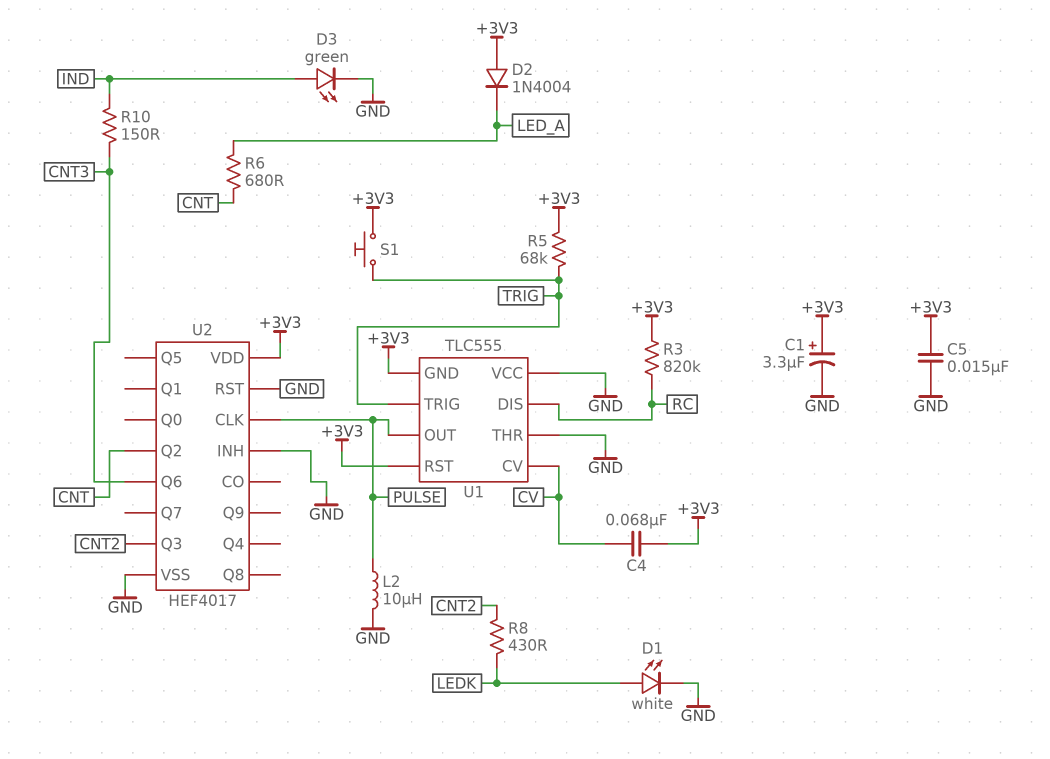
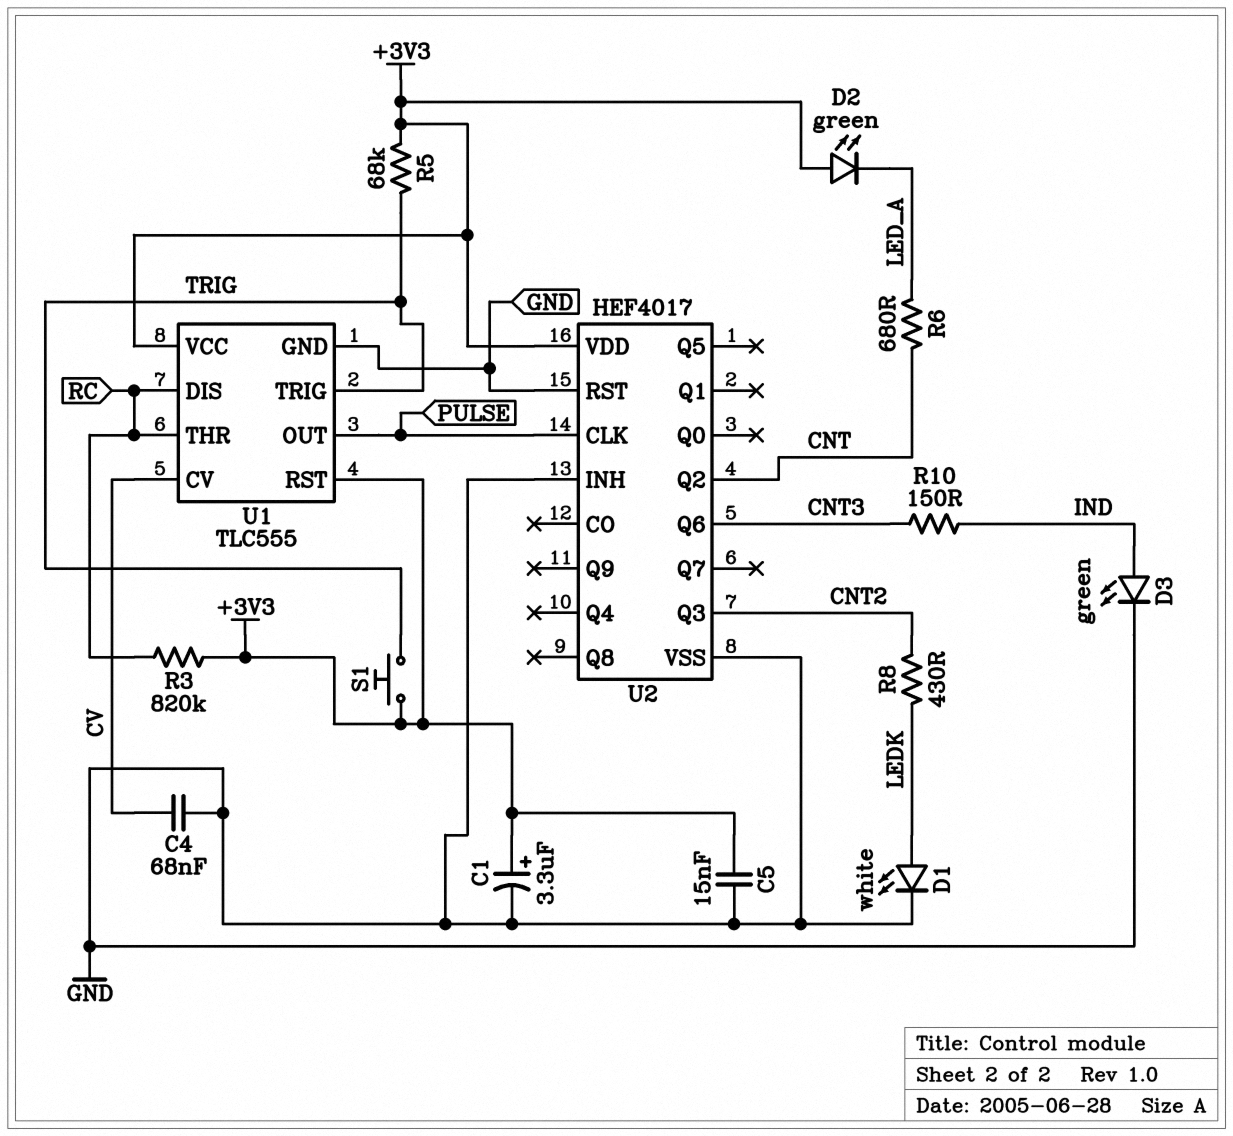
C4: 68nF (+3V3, CV) -> 68nF (CV, GND)
D2: diode 1N4004 (A +3V3, K LED_A) -> LED green (A +3V3, K LED_A)
L2: 10uH (GND, PULSE) -> none
U1 pin GND: +3V3 -> GND
U1 pin THR: GND -> RC
U1 pin VCC: GND -> +3V3

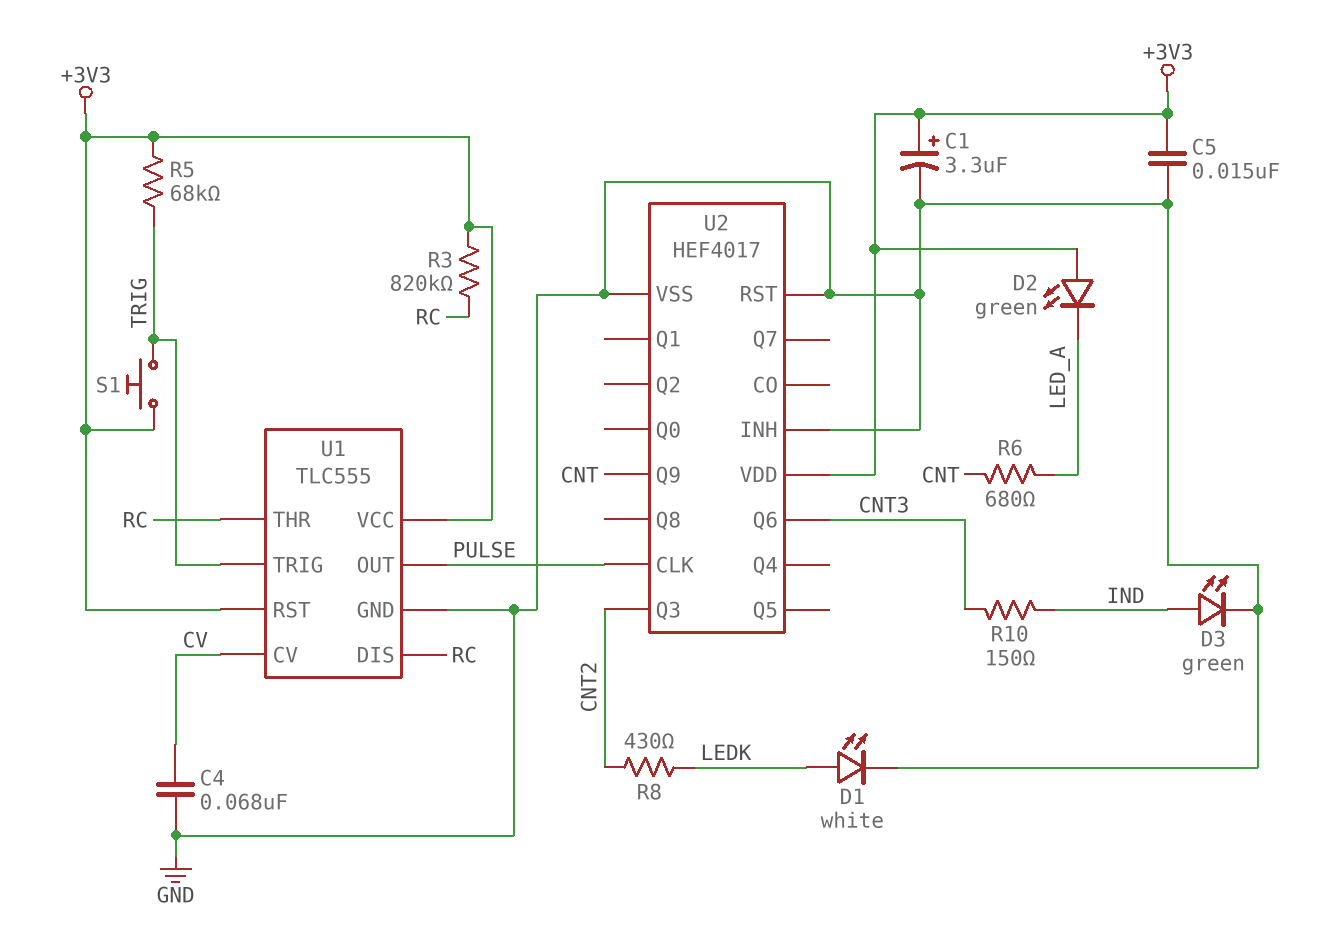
U2 pin Q2: CNT -> none
U2 pin Q9: none -> CNT

